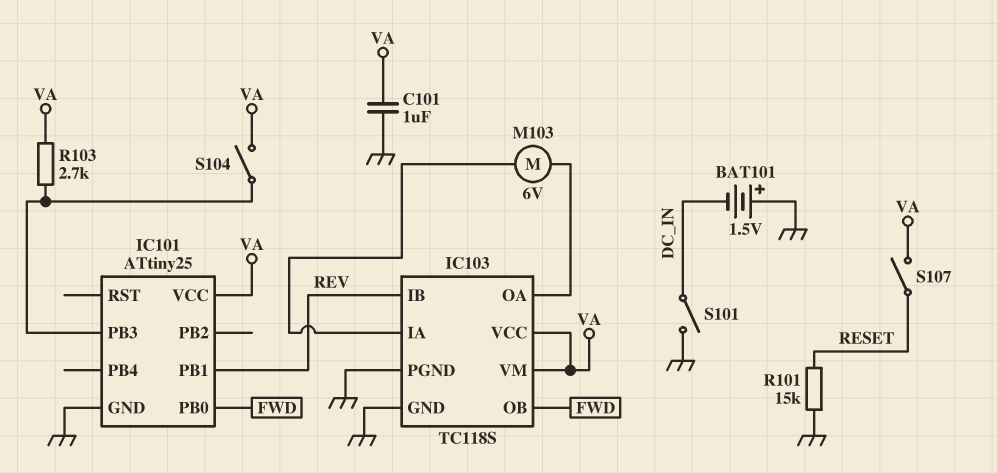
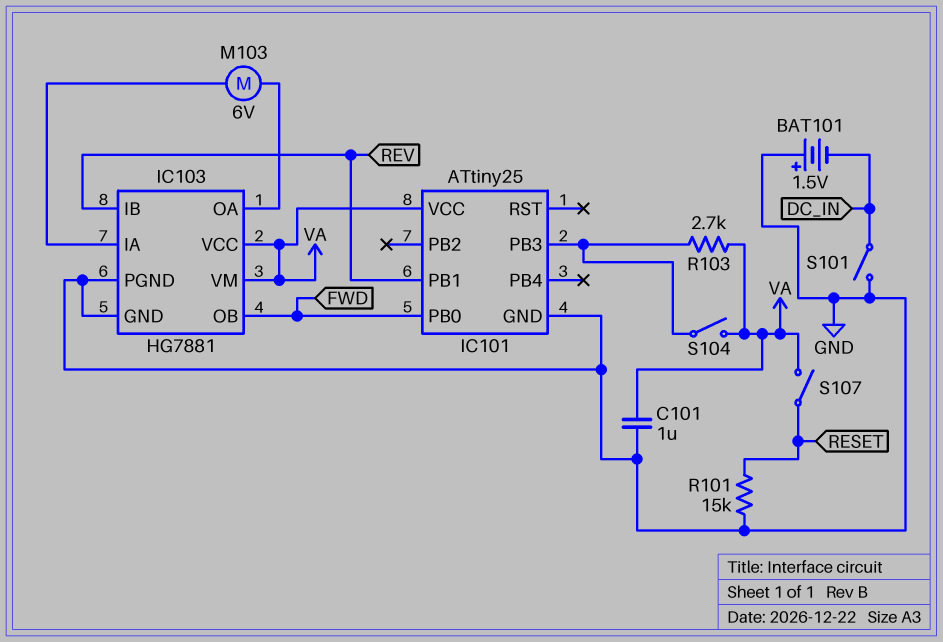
IC103: TC118S -> HG7881

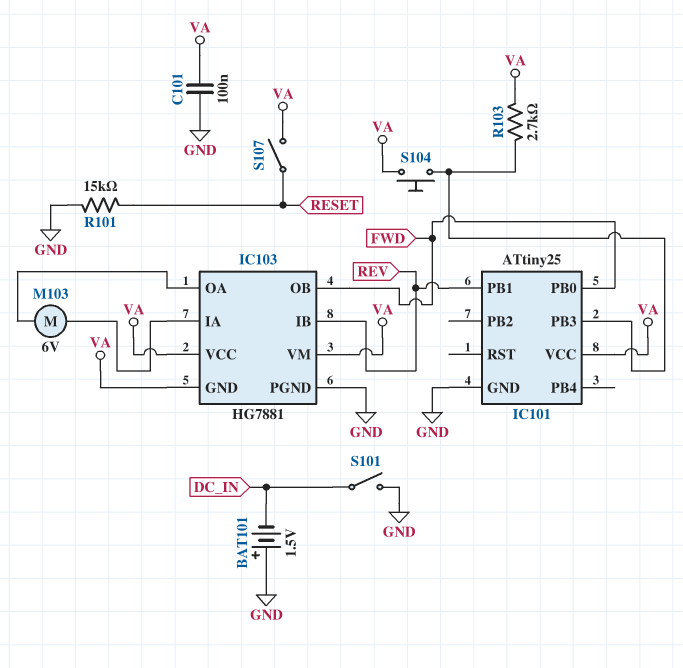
C101: 1uF (GND, VA) -> 100nF (GND, VA)
IC103 pin GND: GND -> VA
S104: switch (IC101/PB3, VA) -> button (IC101/PB3, VA)

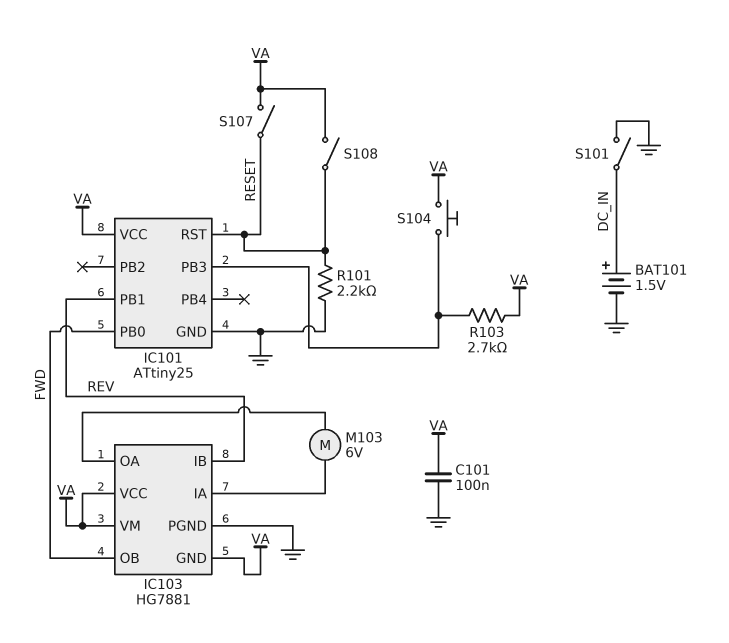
BAT101: 1.5V (plus GND, minus DC_IN) -> 1.5V (plus DC_IN, minus GND)
IC101 pin RST: none -> RESET
R101: 15k (GND, RESET) -> 2.2k (GND, RESET)
S108: none -> switch (RESET, VA)

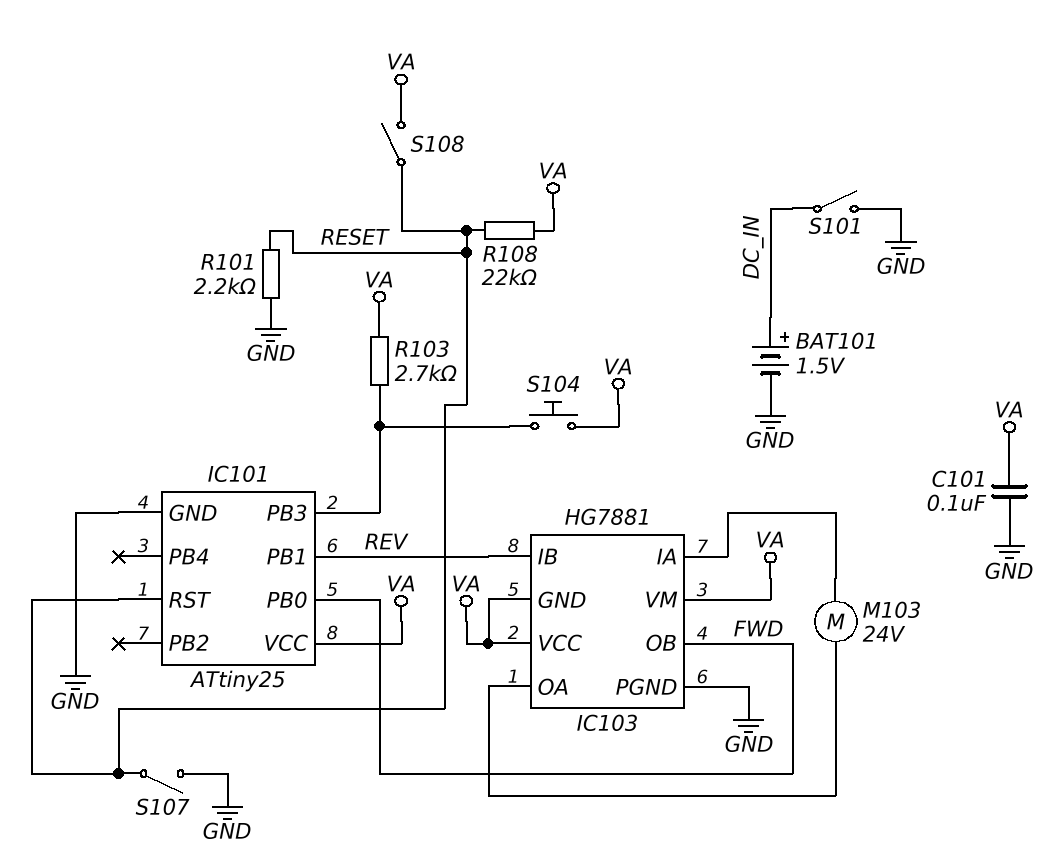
M103: motor 6V (IC103/IA, IC103/OA) -> motor 24V (IC103/IA, IC103/OA)
R108: none -> 22k (RESET, VA)
S107: switch (RESET, VA) -> switch (GND, RESET)

